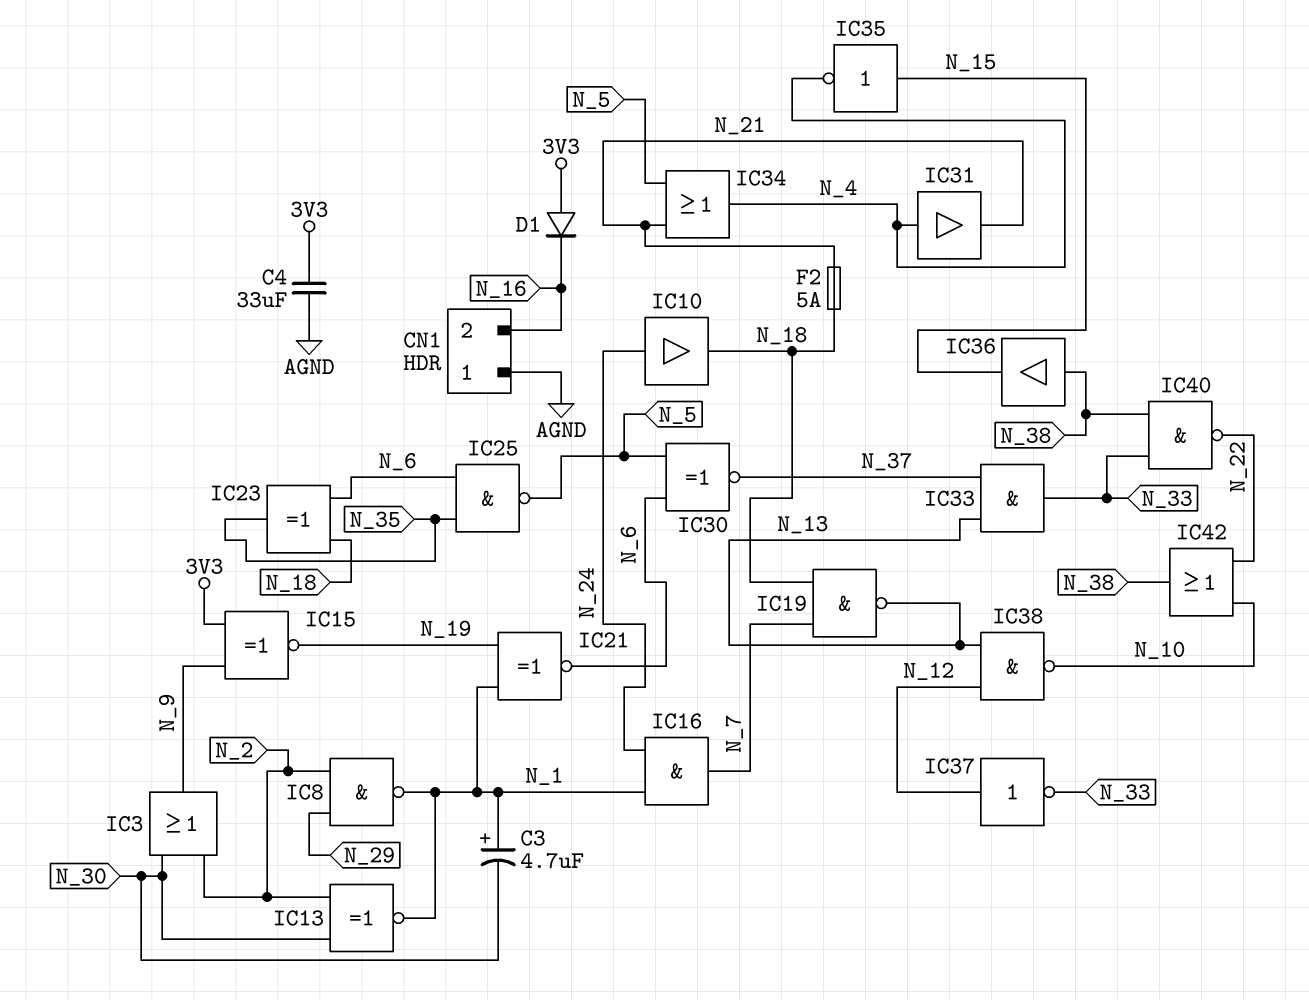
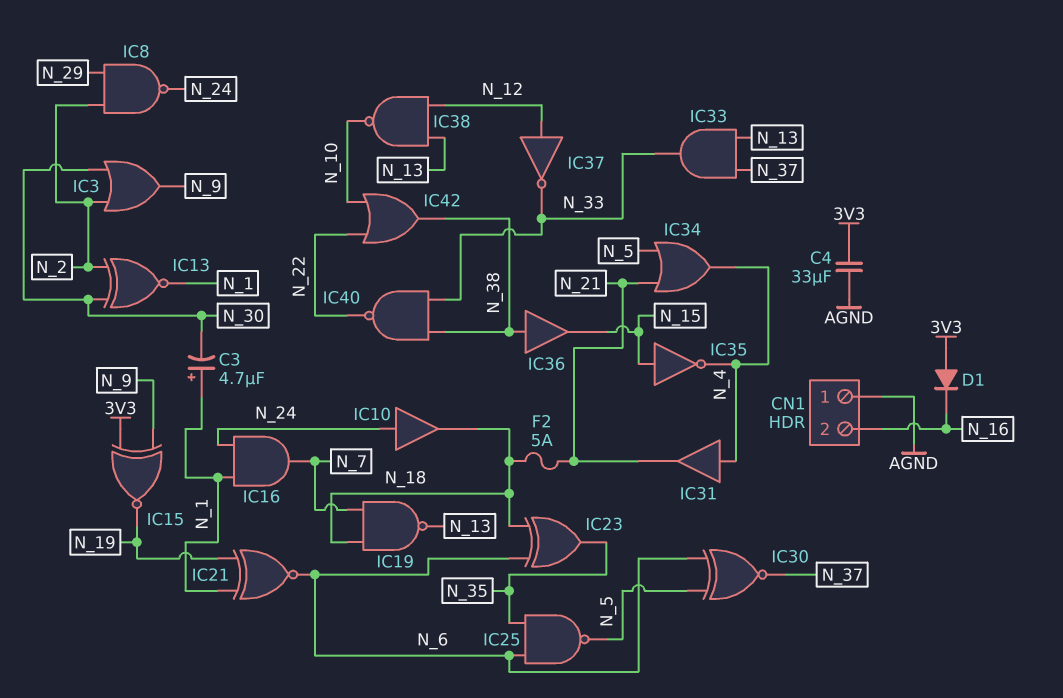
IC8: NAND (in N_2, in N_29, out N_1) -> NAND (in N_2, in N_29, out N_24)

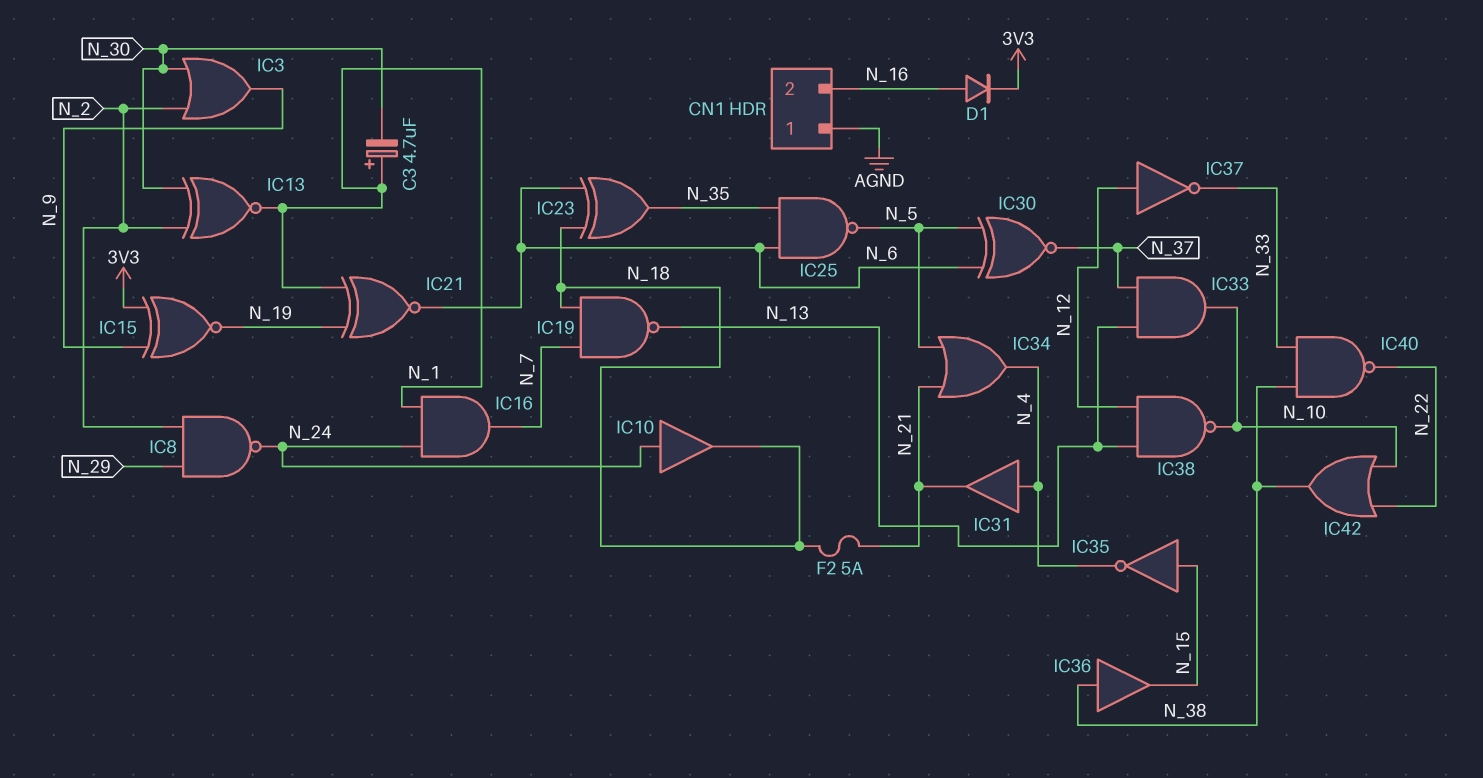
C4: 33uF (3V3, AGND) -> none
D1: diode (A 3V3, K N_16) -> diode (A N_16, K 3V3)
IC33: AND (in N_13, in N_37, out N_33) -> AND (in N_13, in N_37, out N_10)

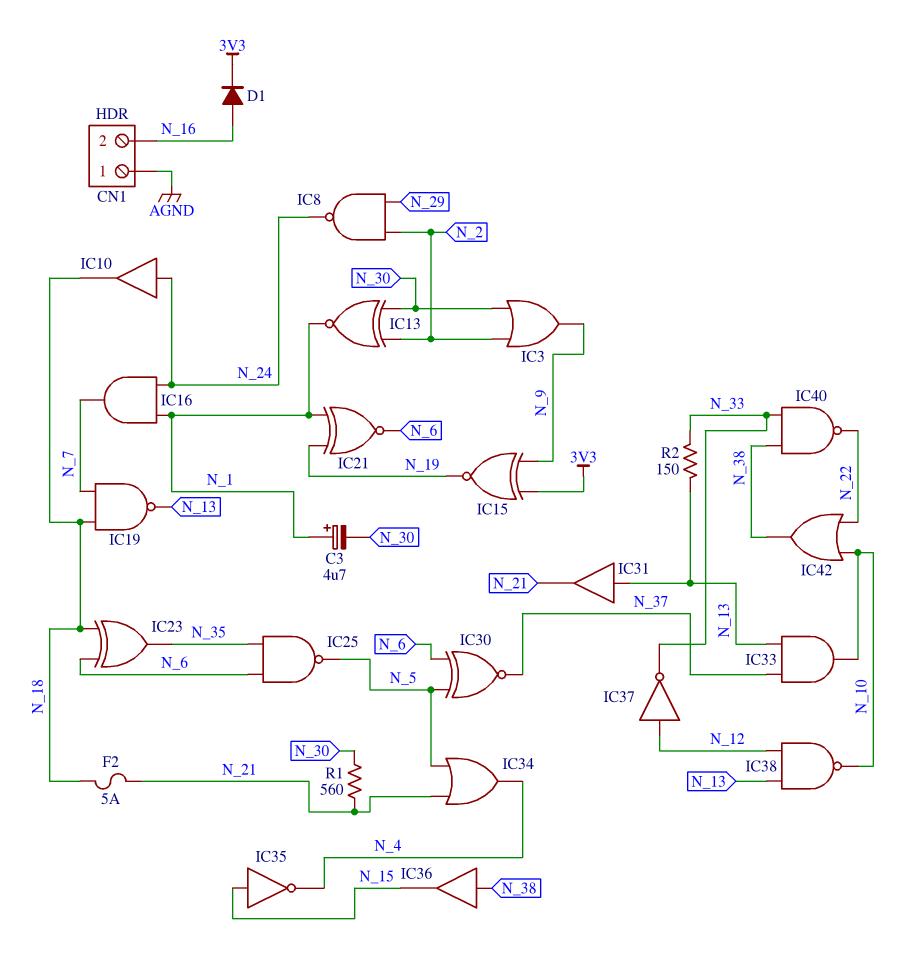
IC31: buffer (in N_4, out N_21) -> buffer (in N_13, out N_21)
R1: none -> 560 (N_21, N_30)
R2: none -> 150 (N_13, N_33)

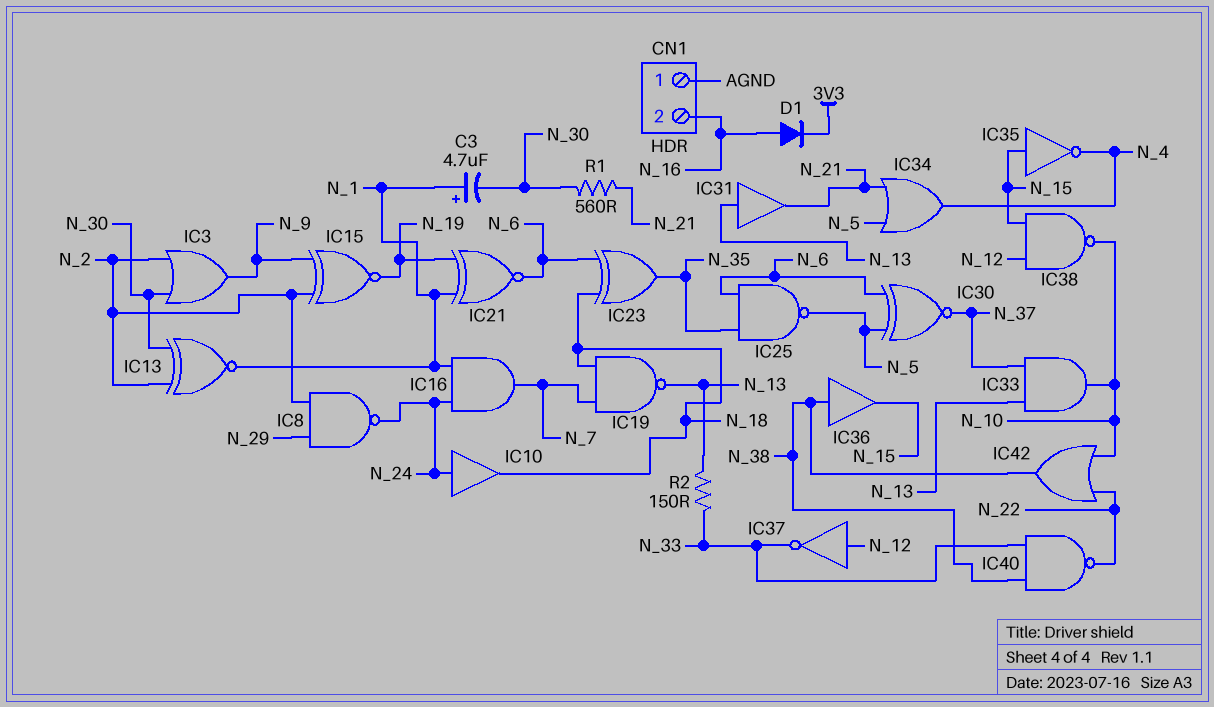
F2: 5A (N_18, N_21) -> none
IC15: XNOR (in 3V3, in N_9, out N_19) -> XNOR (in N_2, in N_9, out N_19)
IC38: NAND (in N_12, in N_13, out N_10) -> NAND (in N_12, in N_15, out N_10)

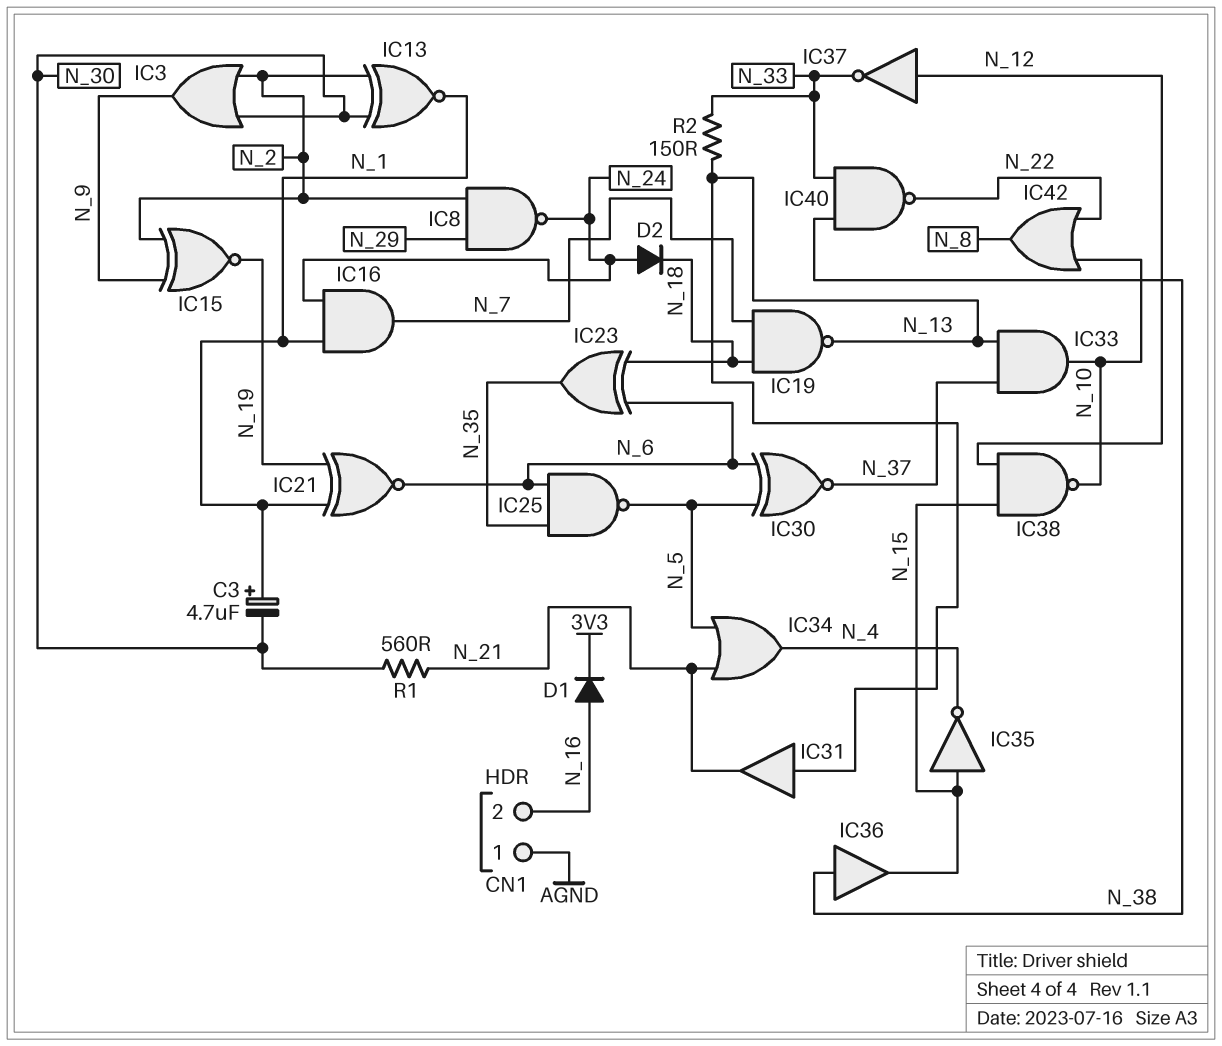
D2: none -> diode (A N_24, K N_18)
IC10: buffer (in N_24, out N_18) -> none
IC42: OR (in N_10, in N_22, out N_38) -> OR (in N_10, in N_22, out N_8)

